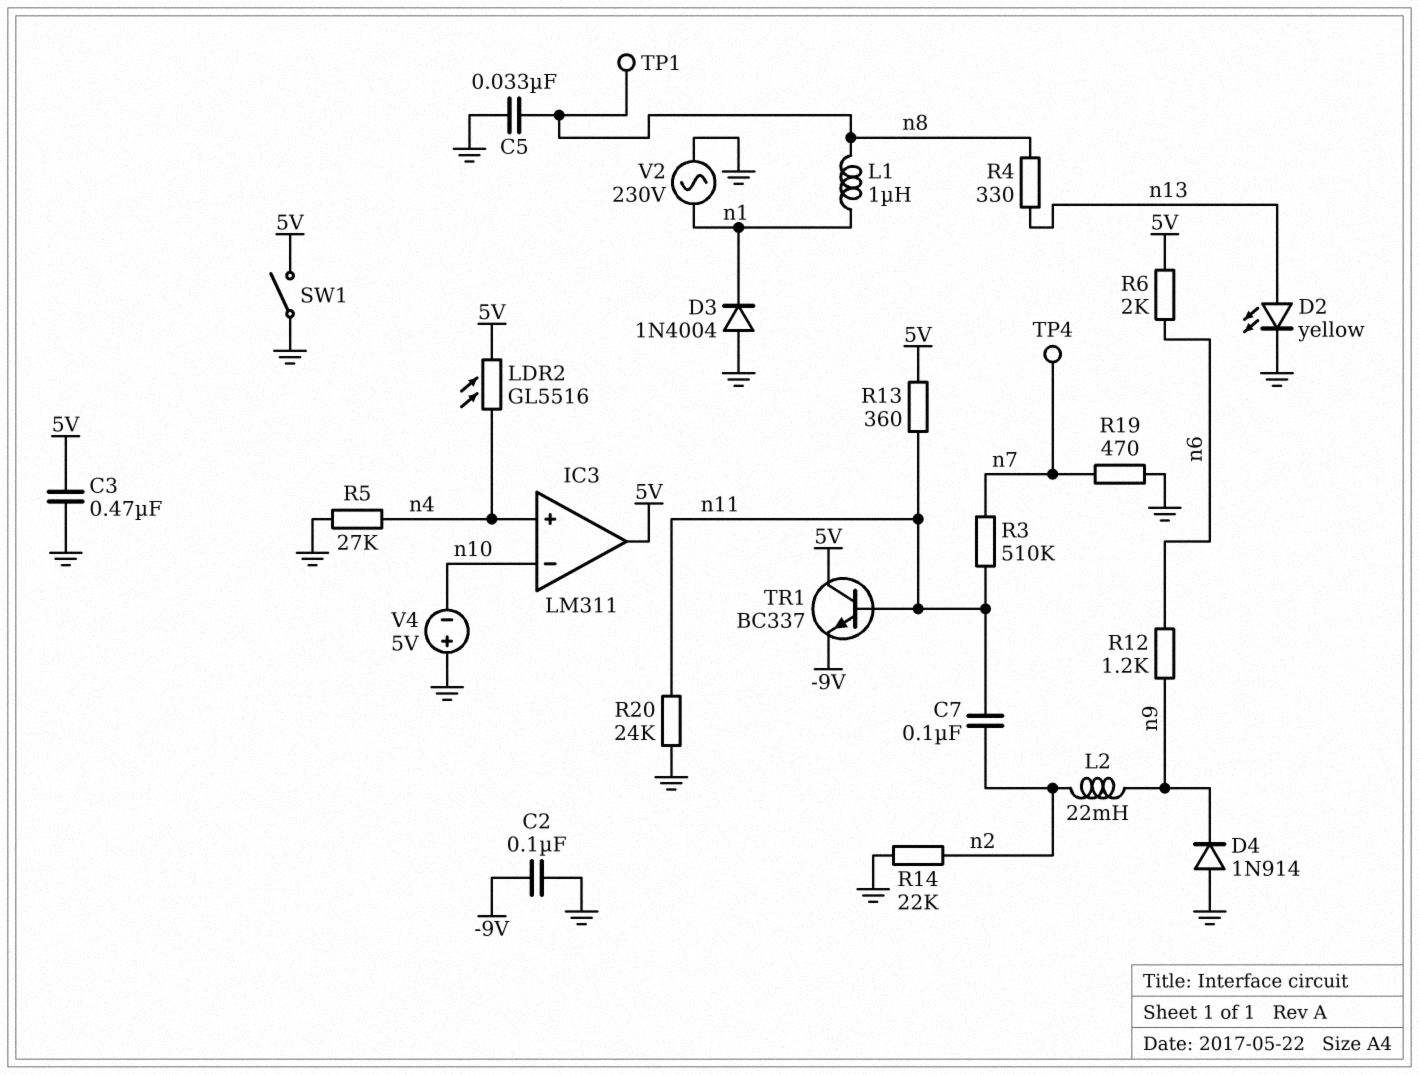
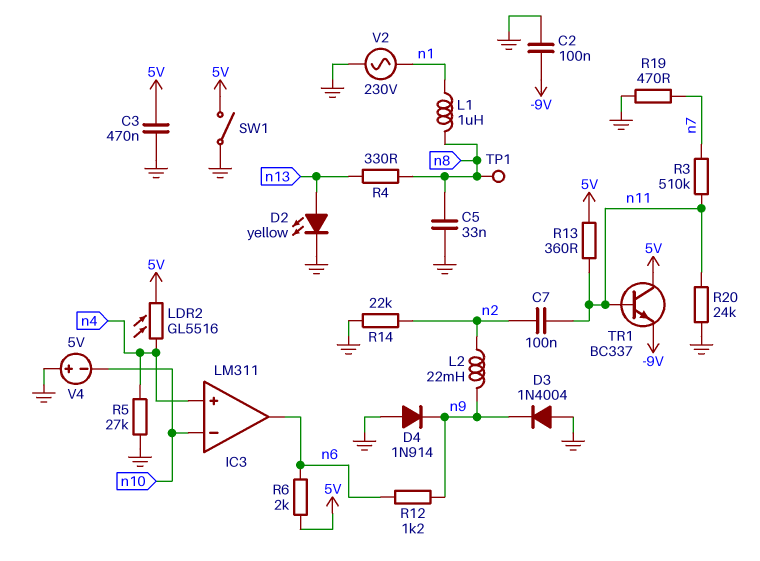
D3: diode 1N4004 (A GND, K n1) -> diode 1N4004 (A GND, K n9)
IC3 pin out: 5V -> n6
TP4: test point (n7) -> none

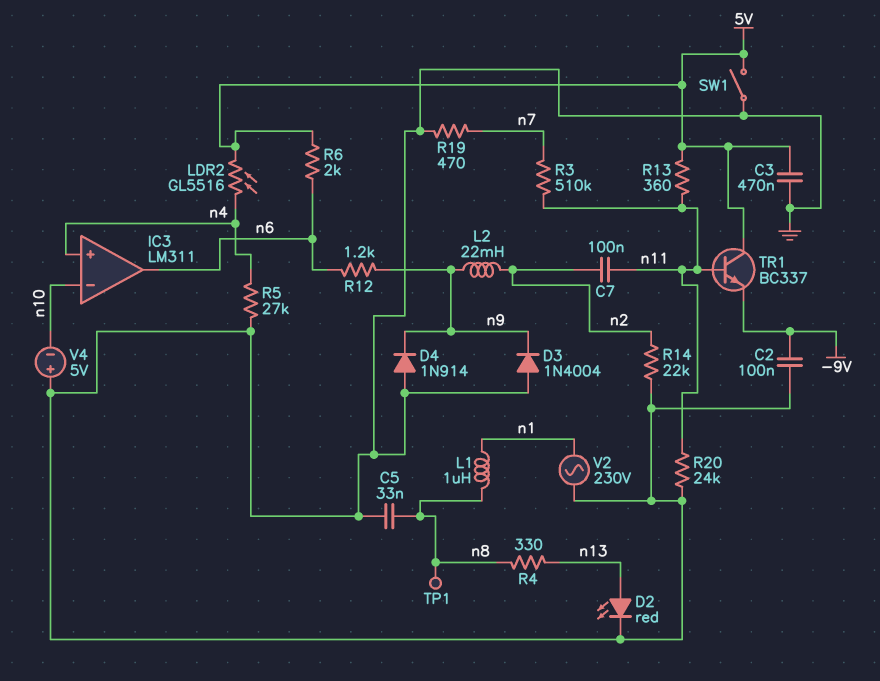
D2: LED yellow (A n13, K GND) -> LED red (A n13, K GND)

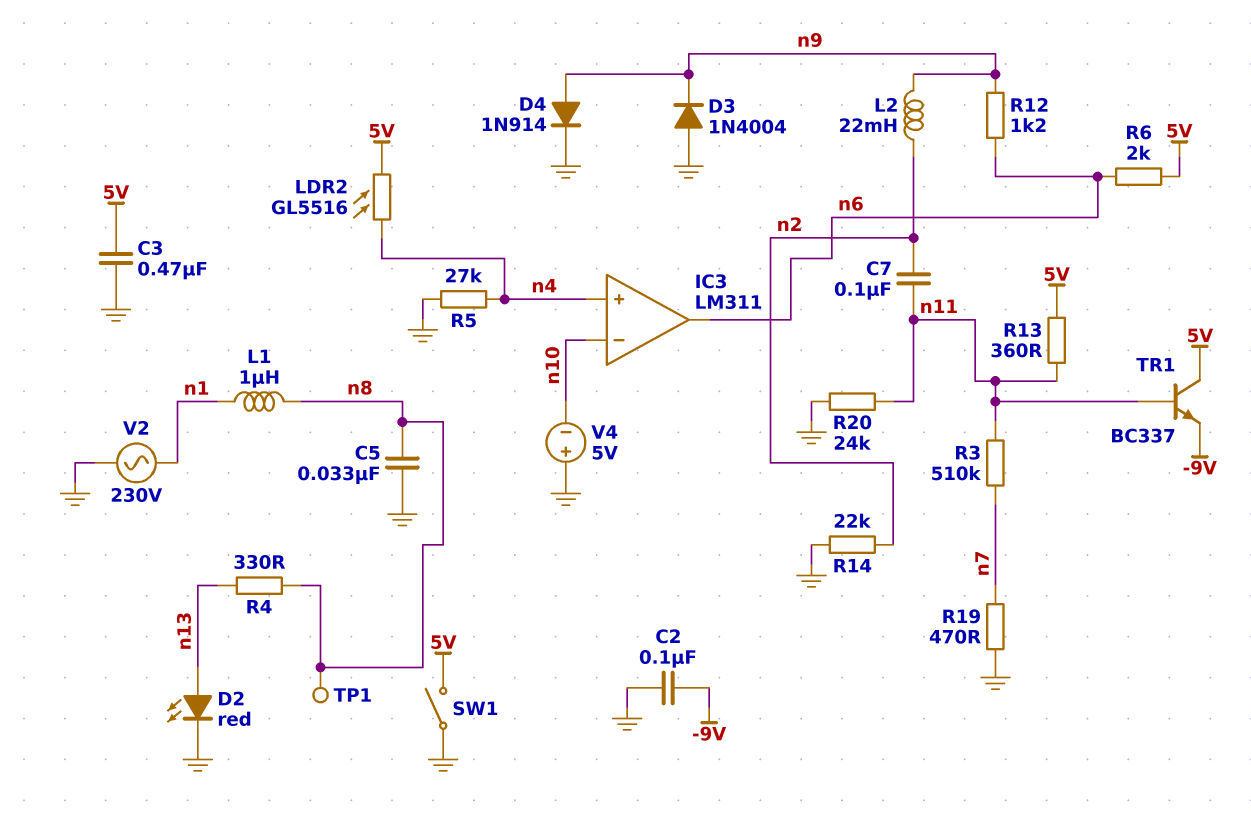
D4: diode 1N914 (A GND, K n9) -> diode 1N914 (A n9, K GND)

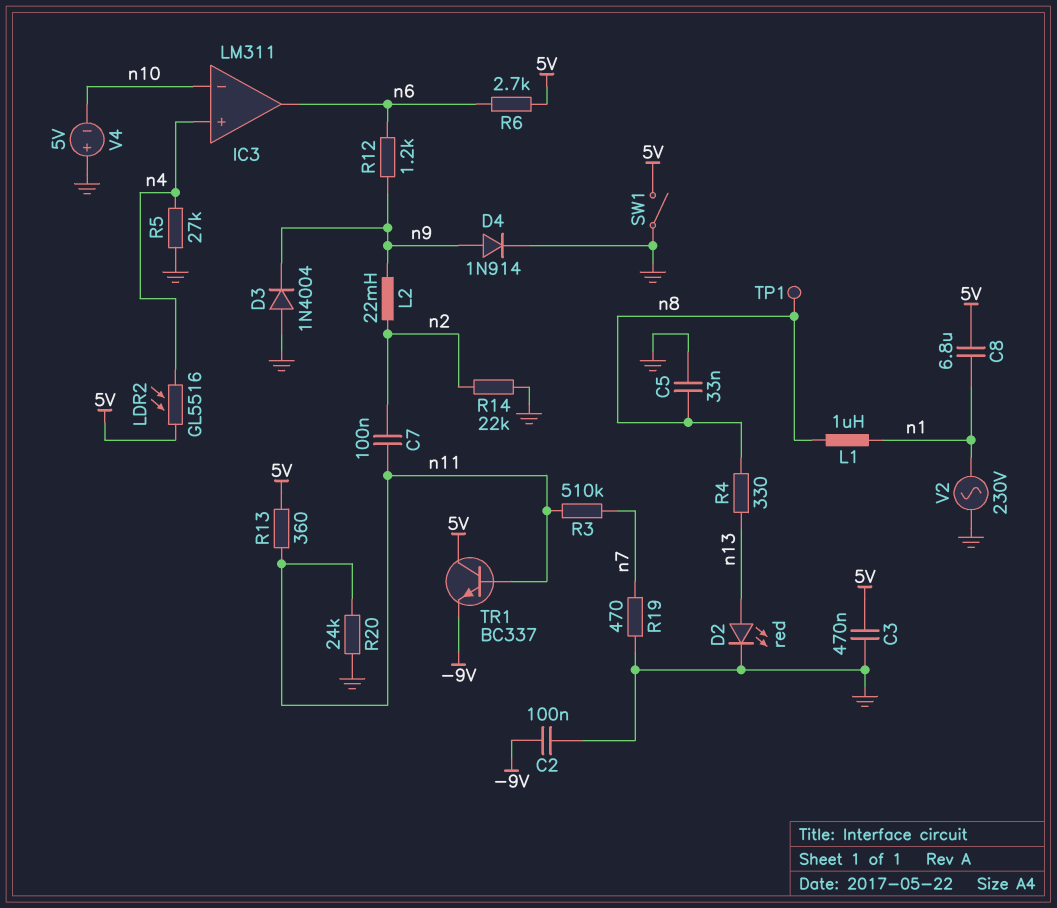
C8: none -> 6.8uF (5V, n1)
R6: 2k (5V, n6) -> 2.7k (5V, n6)

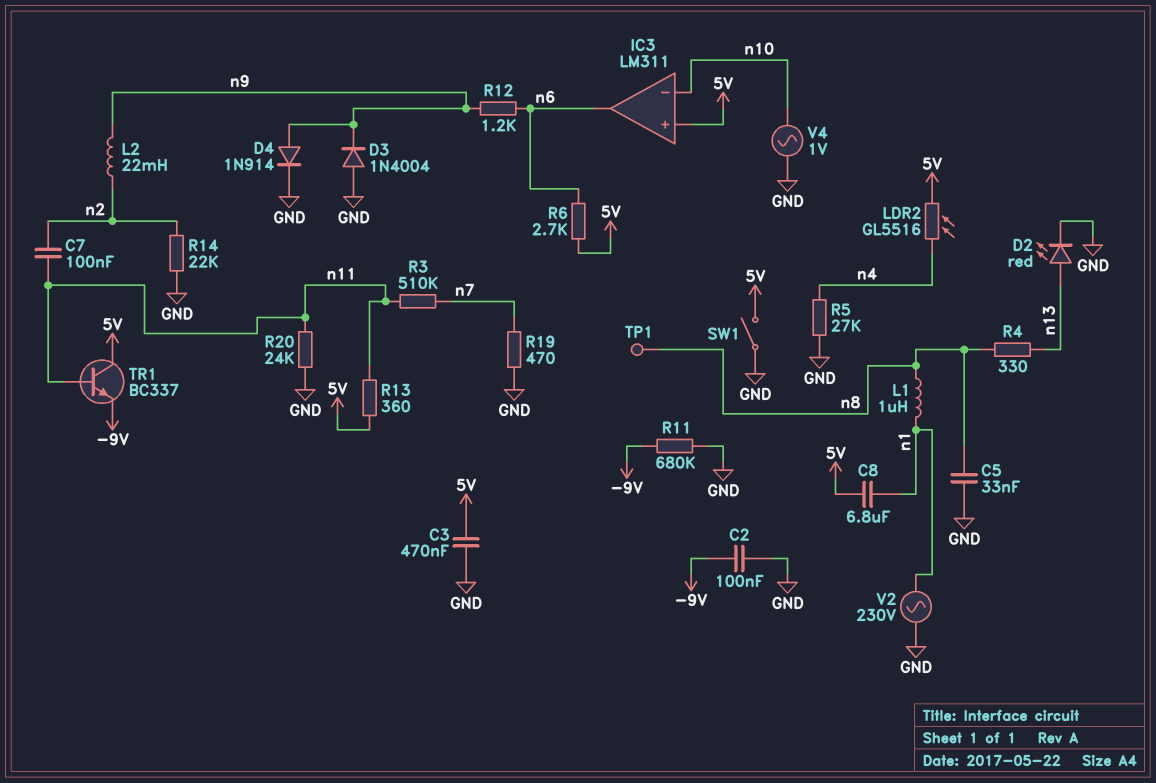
IC3 pin in+: n4 -> 5V
R11: none -> 680k (-9V, GND)
V4: 5V (plus GND, minus n10) -> AC 1V (GND, n10)

